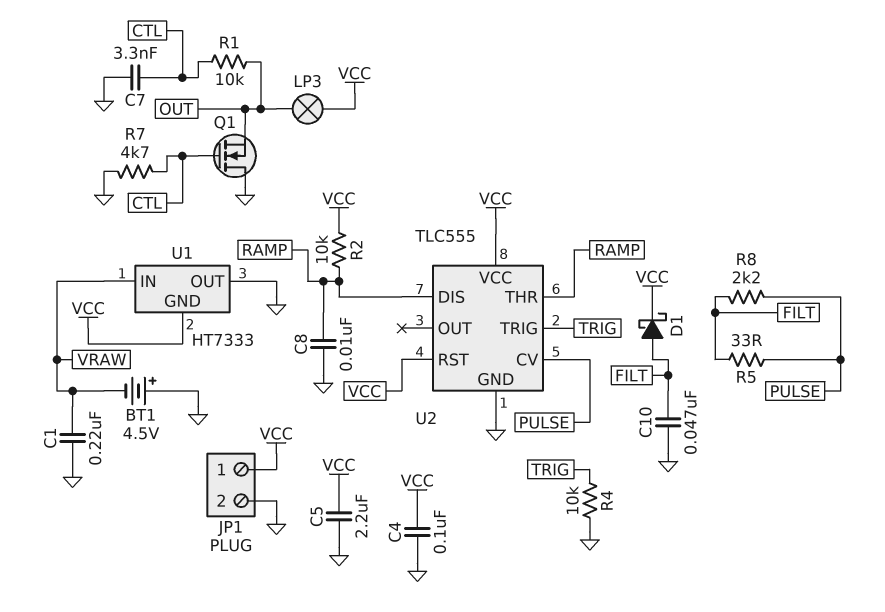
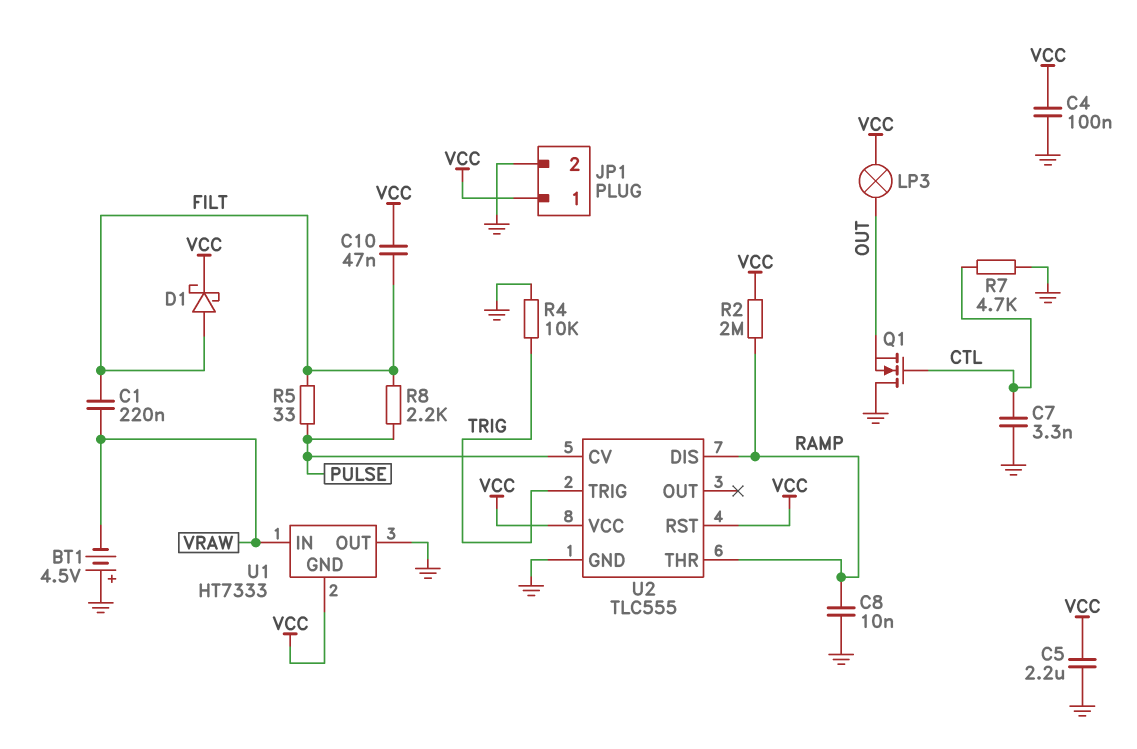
C1: 220nF (GND, VRAW) -> 220nF (FILT, VRAW)
C10: 47nF (FILT, GND) -> 47nF (FILT, VCC)
R1: 10k (CTL, OUT) -> none
R2: 10k (RAMP, VCC) -> 2M (RAMP, VCC)

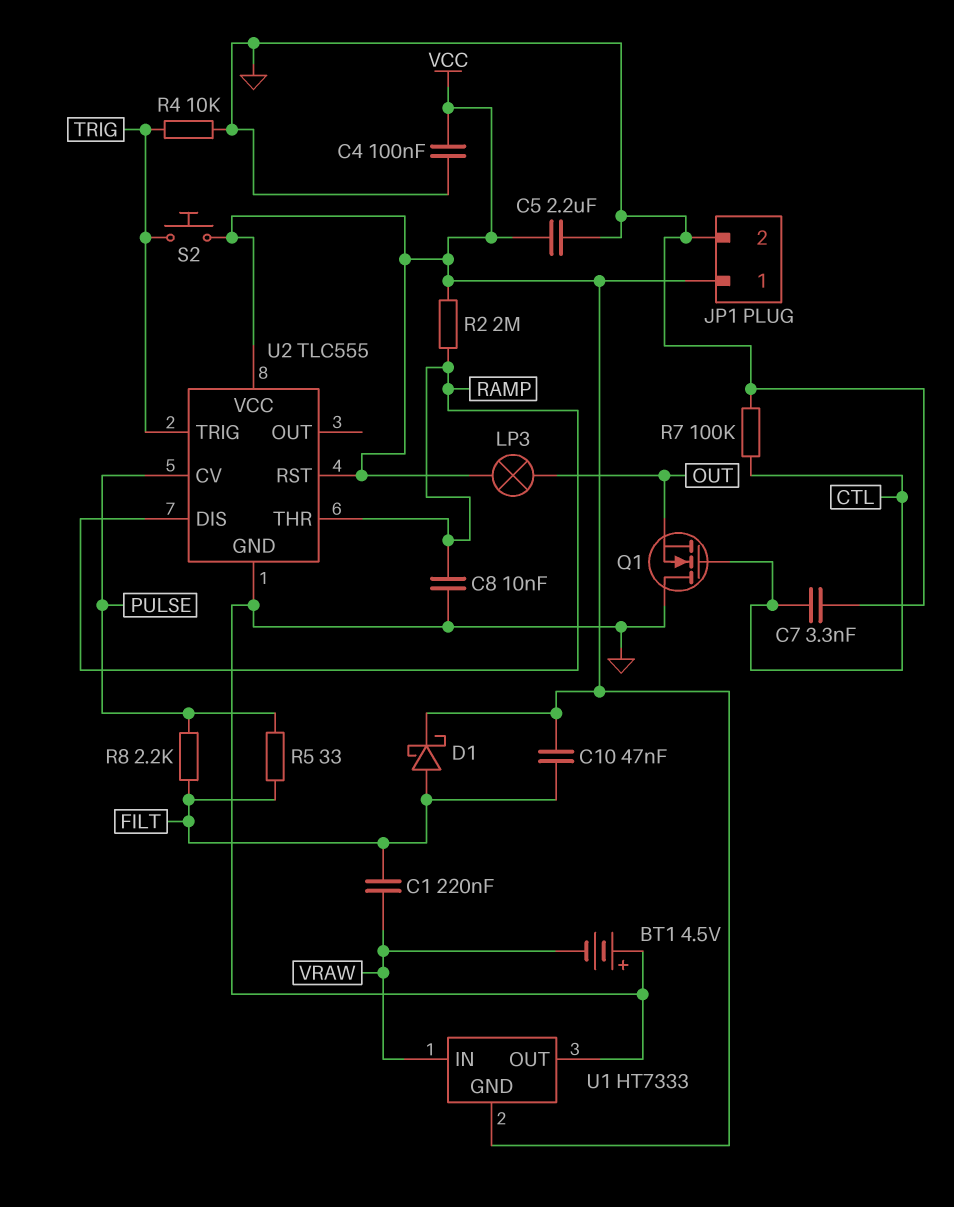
R7: 4.7k (CTL, GND) -> 100k (CTL, GND)
S2: none -> button (TRIG, VCC)

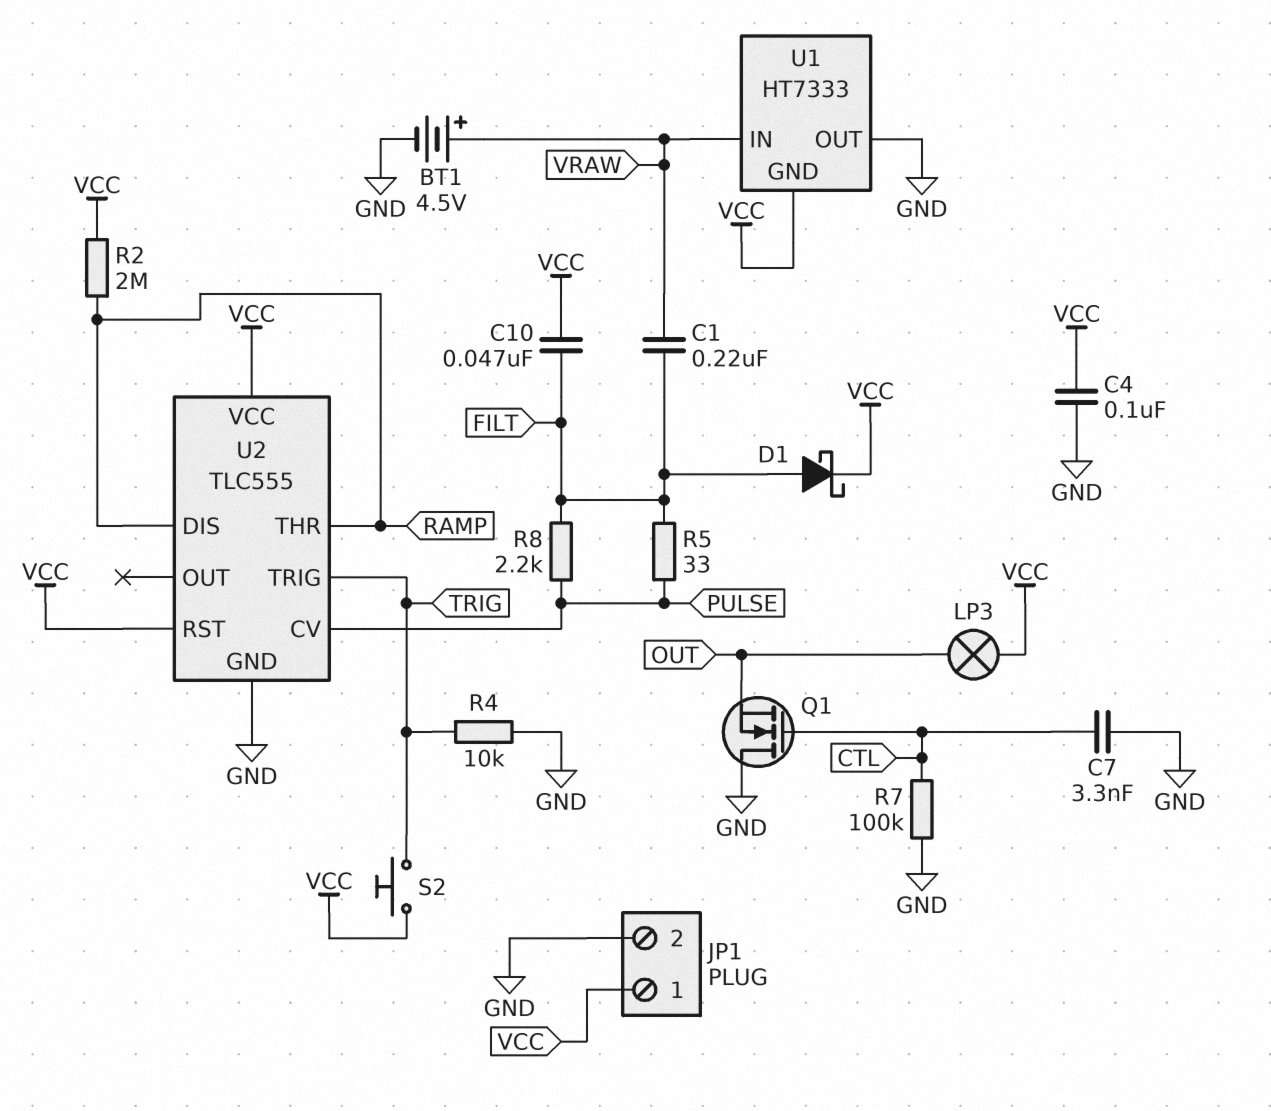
BT1: 4.5V (plus GND, minus VRAW) -> 4.5V (plus VRAW, minus GND)
C5: 2.2uF (GND, VCC) -> none
C8: 10nF (GND, RAMP) -> none

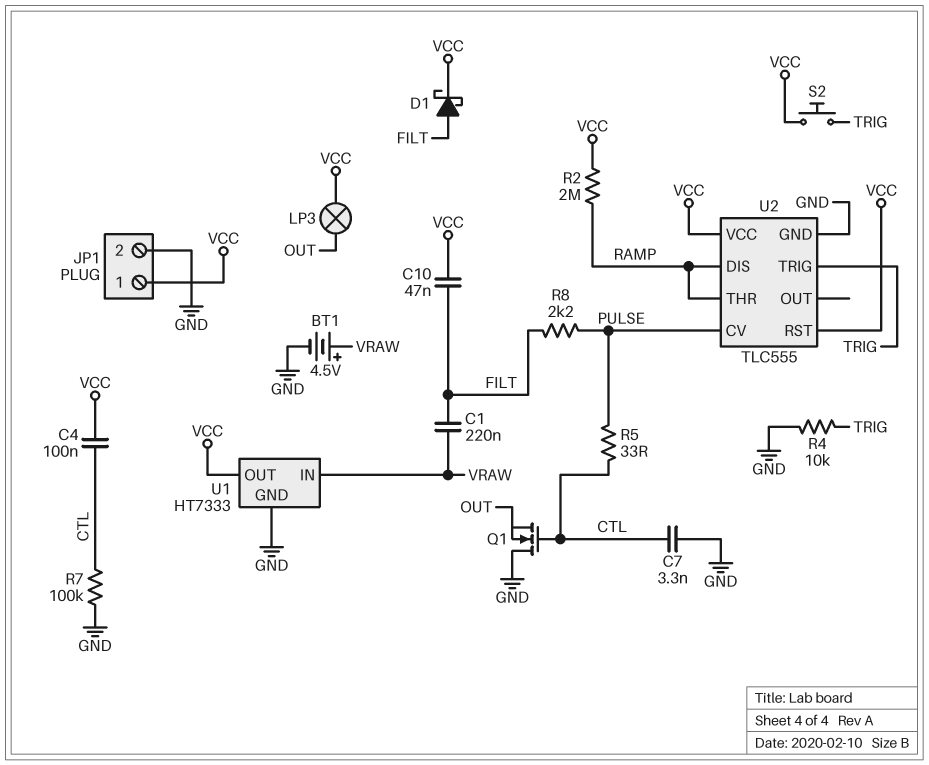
C4: 100nF (GND, VCC) -> 100nF (CTL, VCC)
R5: 33 (FILT, PULSE) -> 33 (CTL, PULSE)
U1 pin GND: VCC -> GND
U1 pin OUT: GND -> VCC

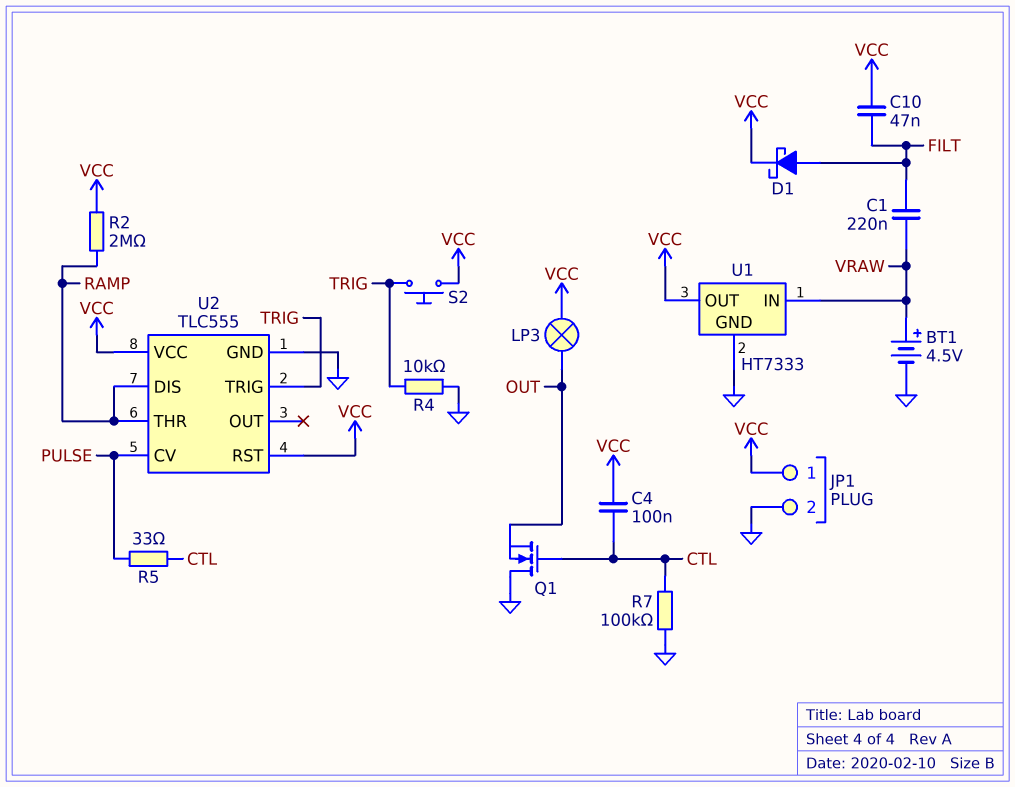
C7: 3.3nF (CTL, GND) -> none
R8: 2.2k (FILT, PULSE) -> none

